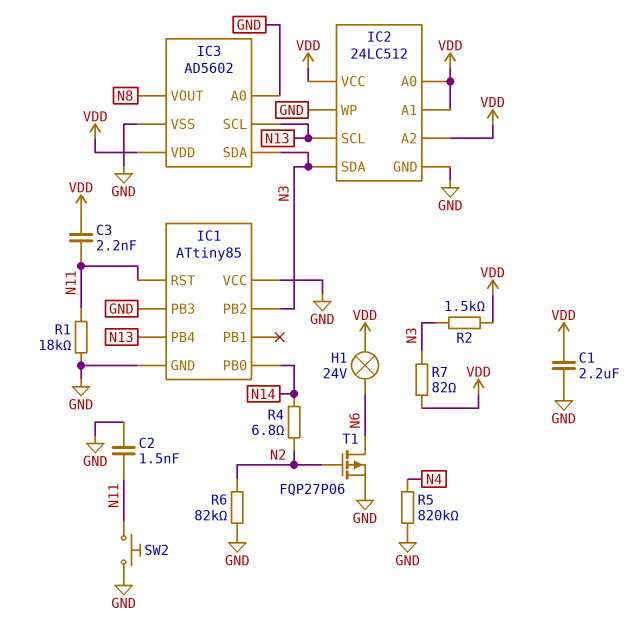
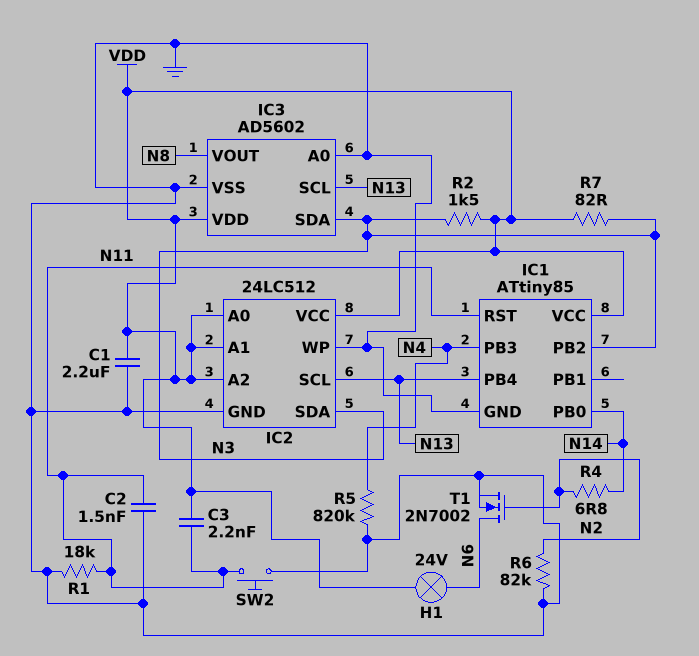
IC1 pin PB3: GND -> N4
IC1 pin VCC: GND -> VDD
T1: PMOS FQP27P06 (G N2, D N6, S GND) -> NMOS 2N7002 (G N2, D N6, S GND)

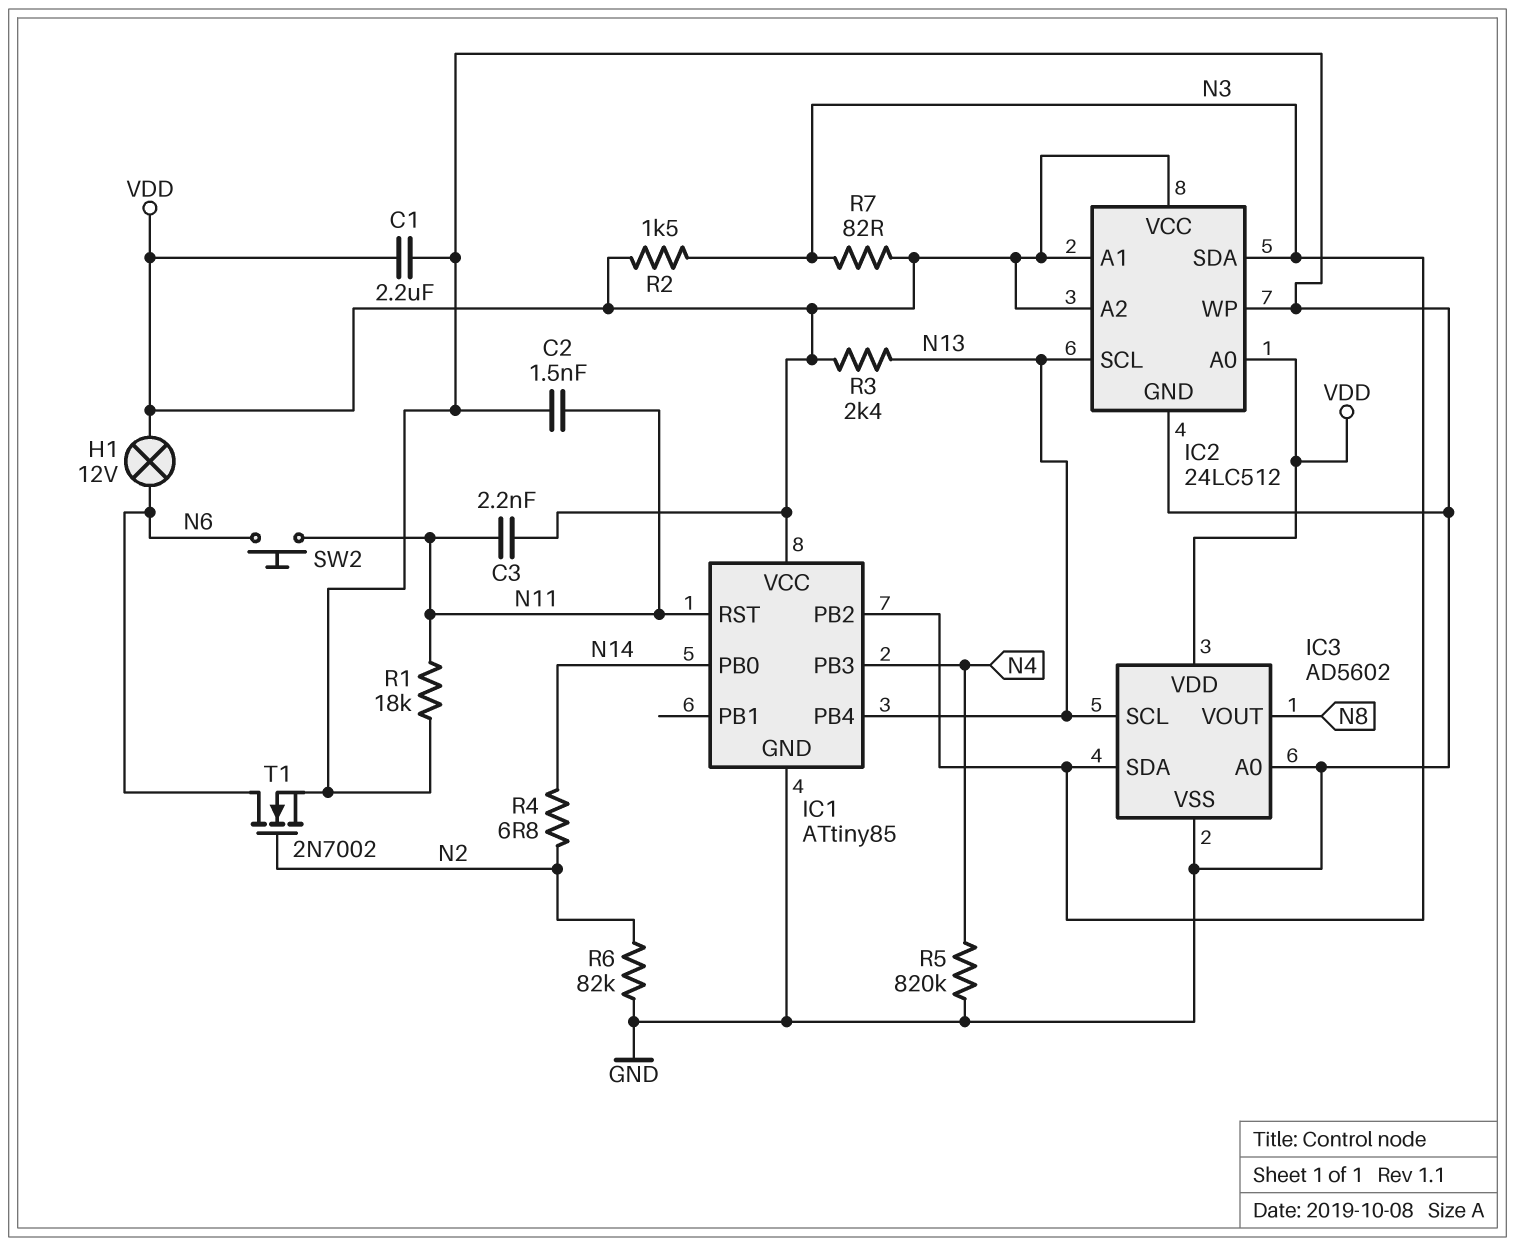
H1: lamp 24V (N6, VDD) -> lamp 12V (N6, VDD)
R3: none -> 2.4k (N13, VDD)
SW2: button (GND, N11) -> button (N6, N11)

